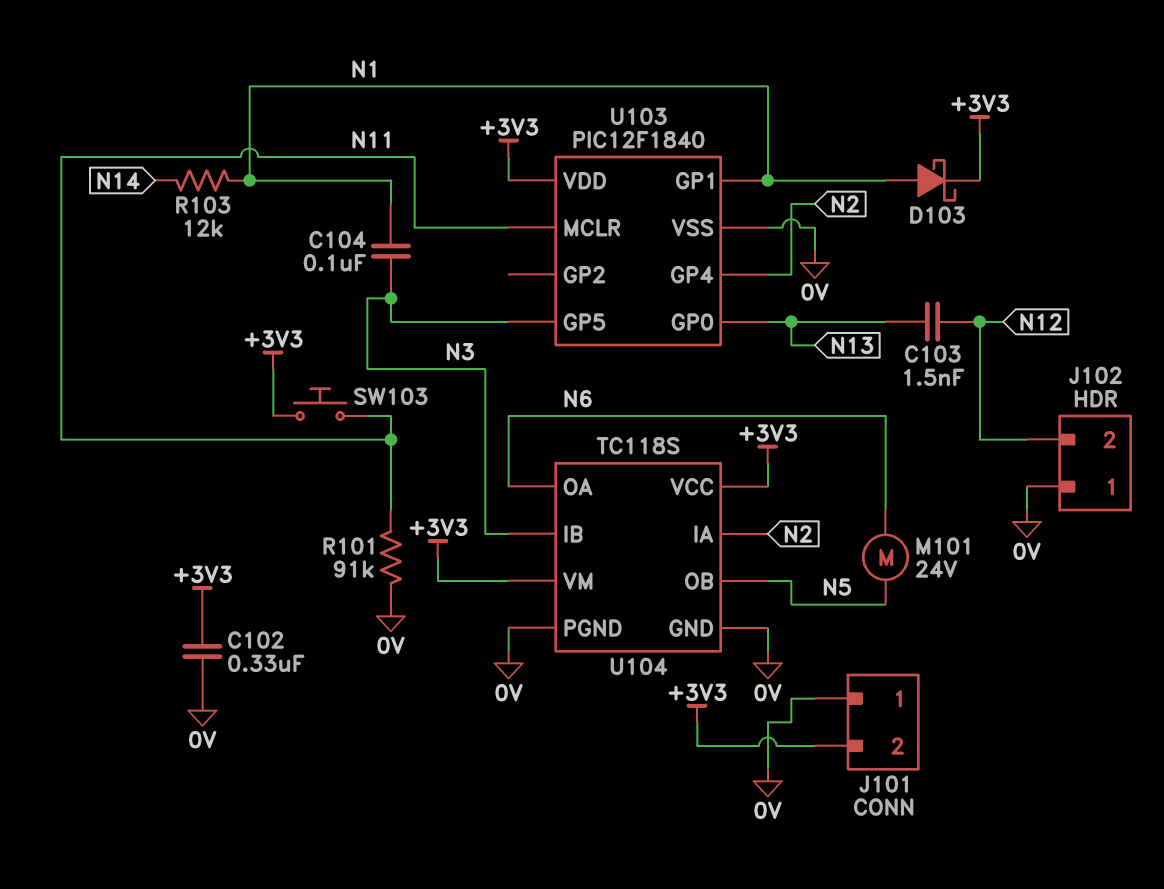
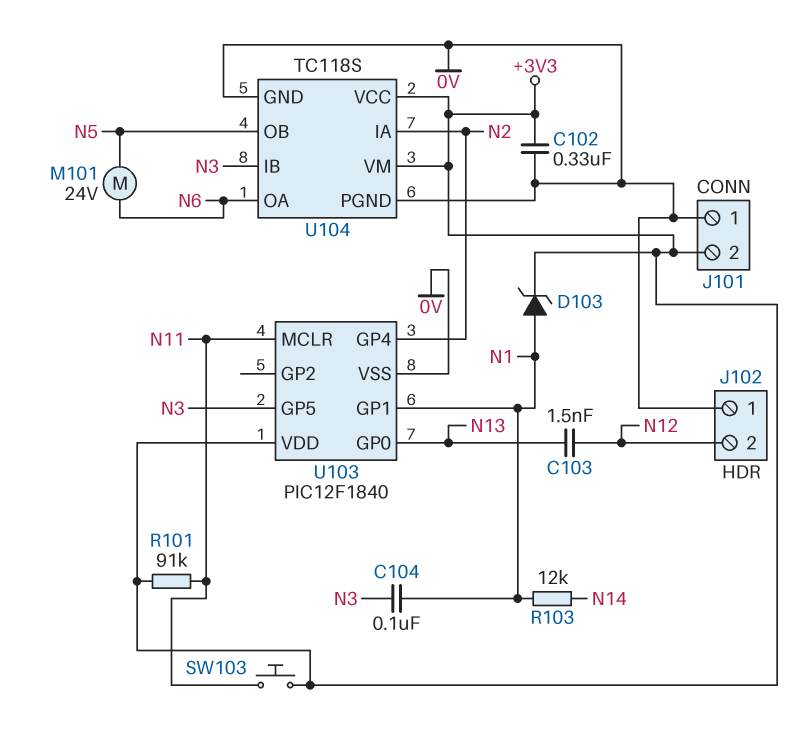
D103: schottky (A N1, K +3V3) -> zener (A N1, K +3V3)
R101: 91k (0V, N11) -> 91k (+3V3, N11)

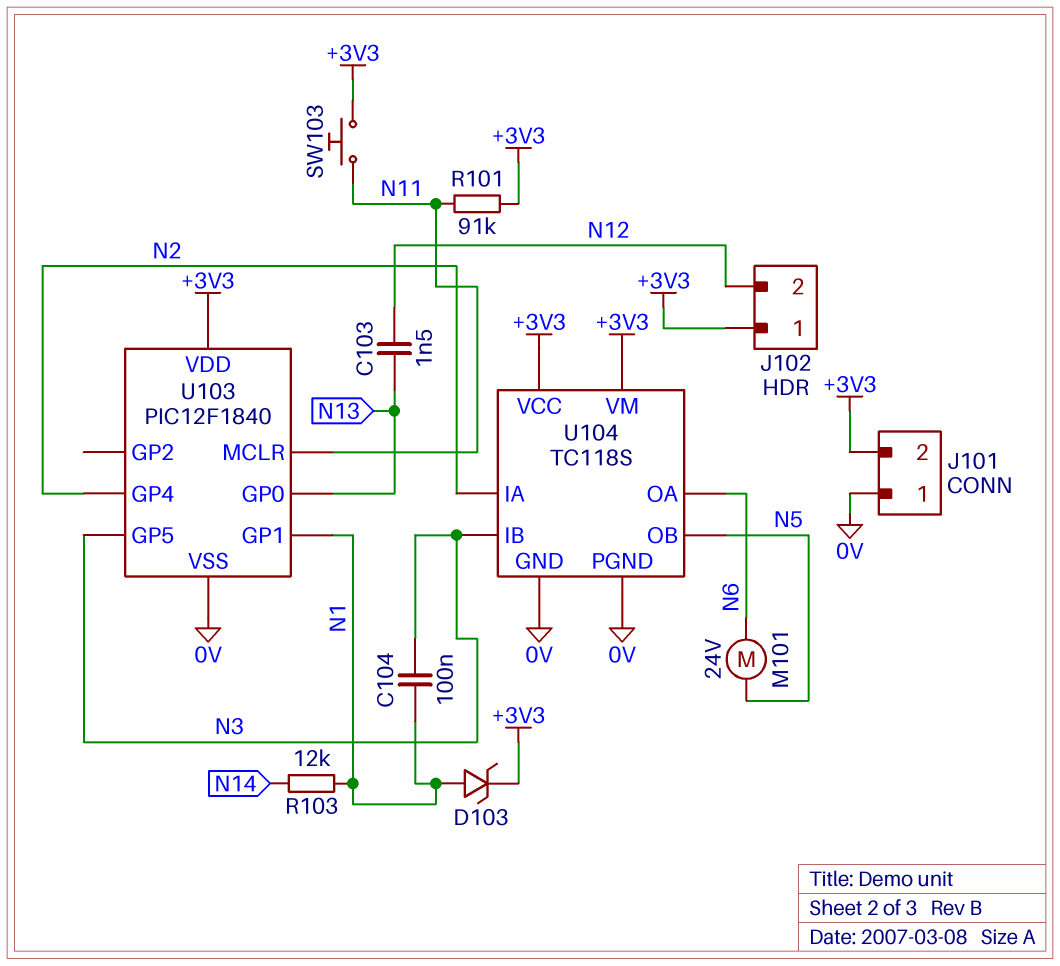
C102: 330nF (+3V3, 0V) -> none
J102 pin 1: 0V -> +3V3

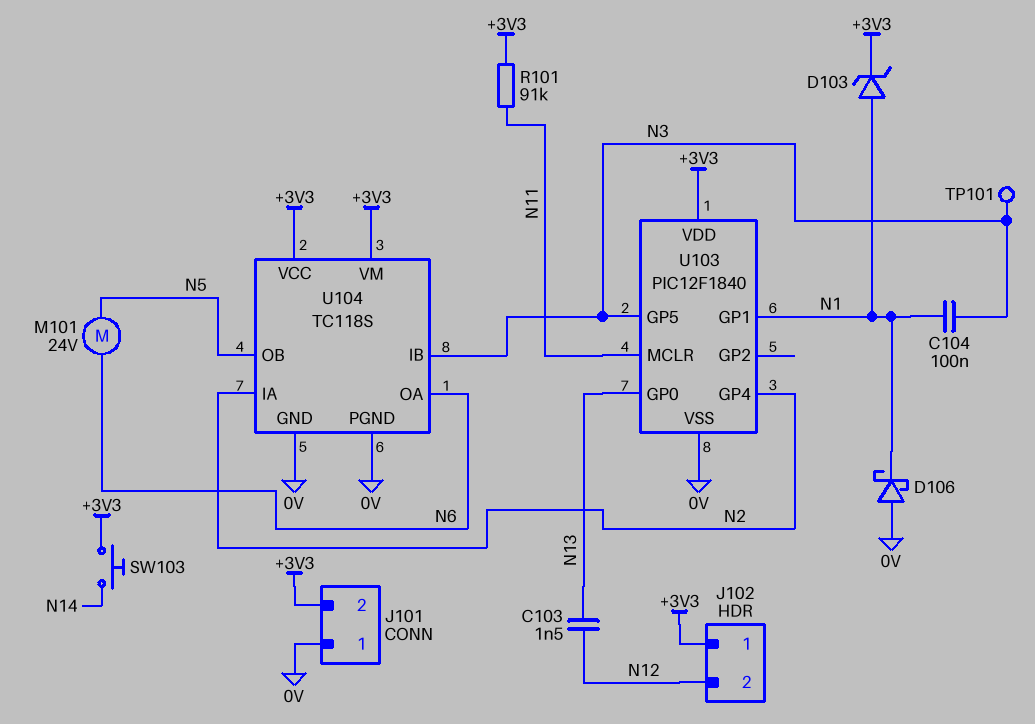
D106: none -> schottky (A 0V, K N1)
R103: 12k (N1, N14) -> none
SW103: button (+3V3, N11) -> button (+3V3, N14)
TP101: none -> test point (N3)

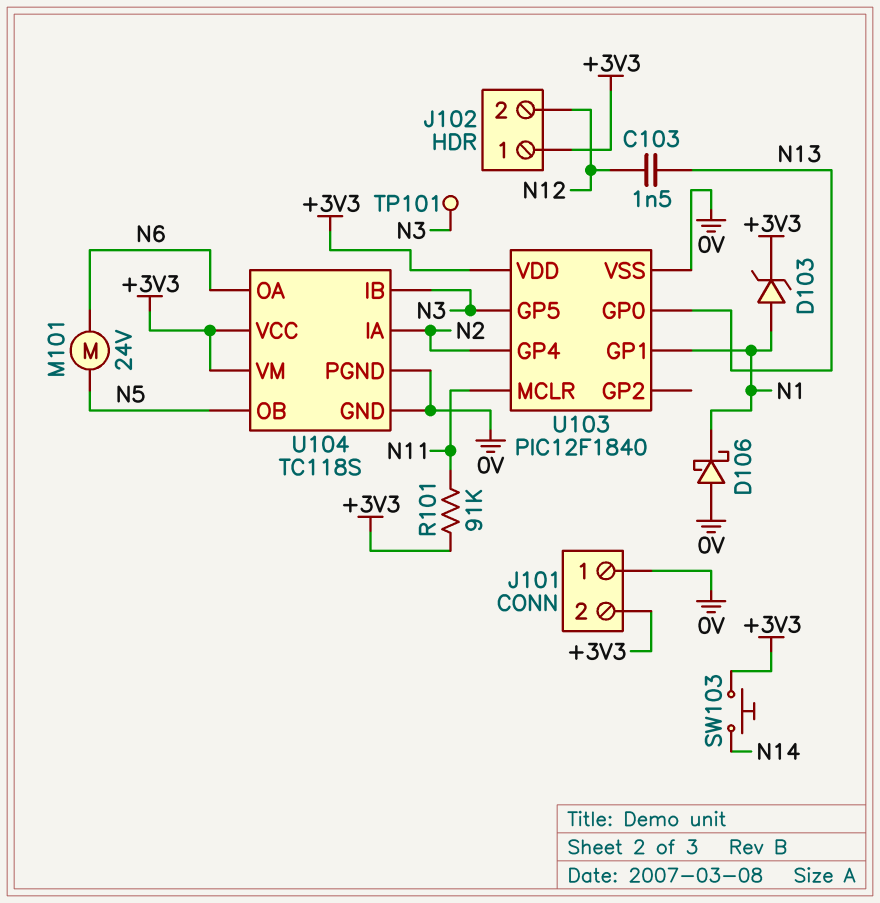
C104: 100nF (N1, N3) -> none

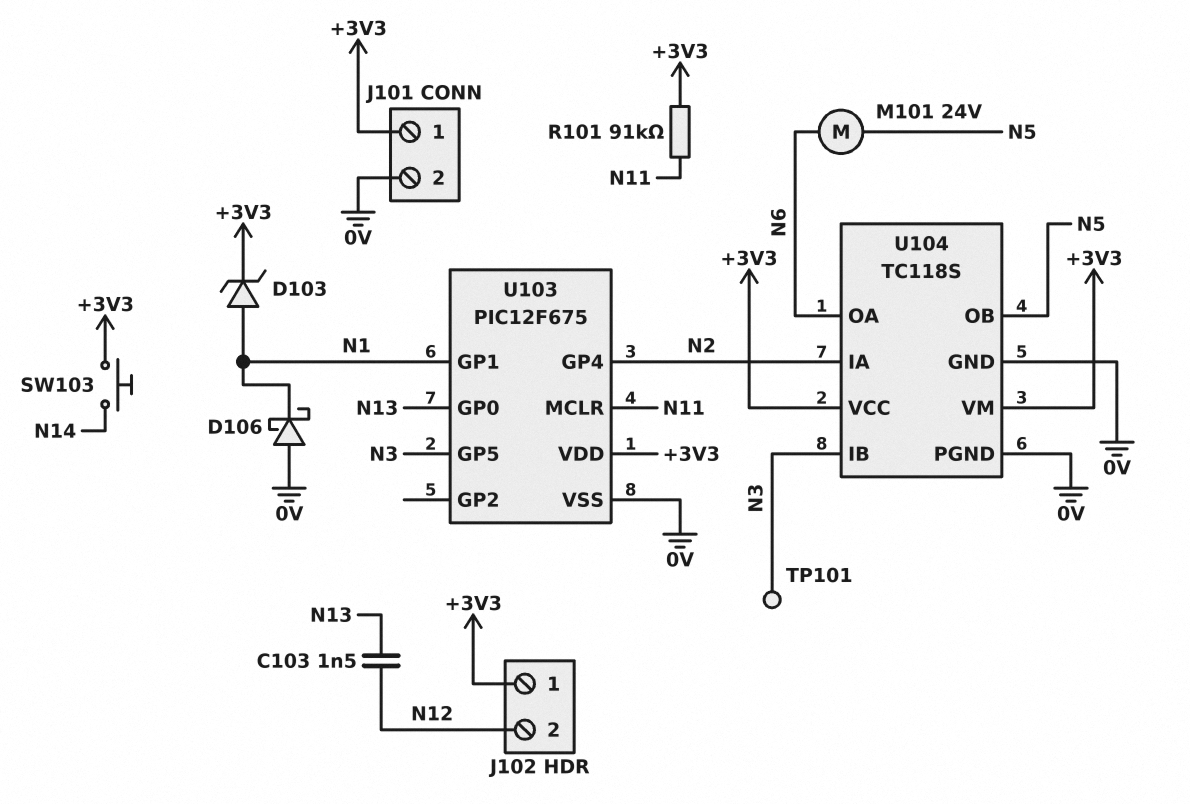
J101 pin 1: 0V -> +3V3
J101 pin 2: +3V3 -> 0V
U103: PIC12F1840 -> PIC12F675

